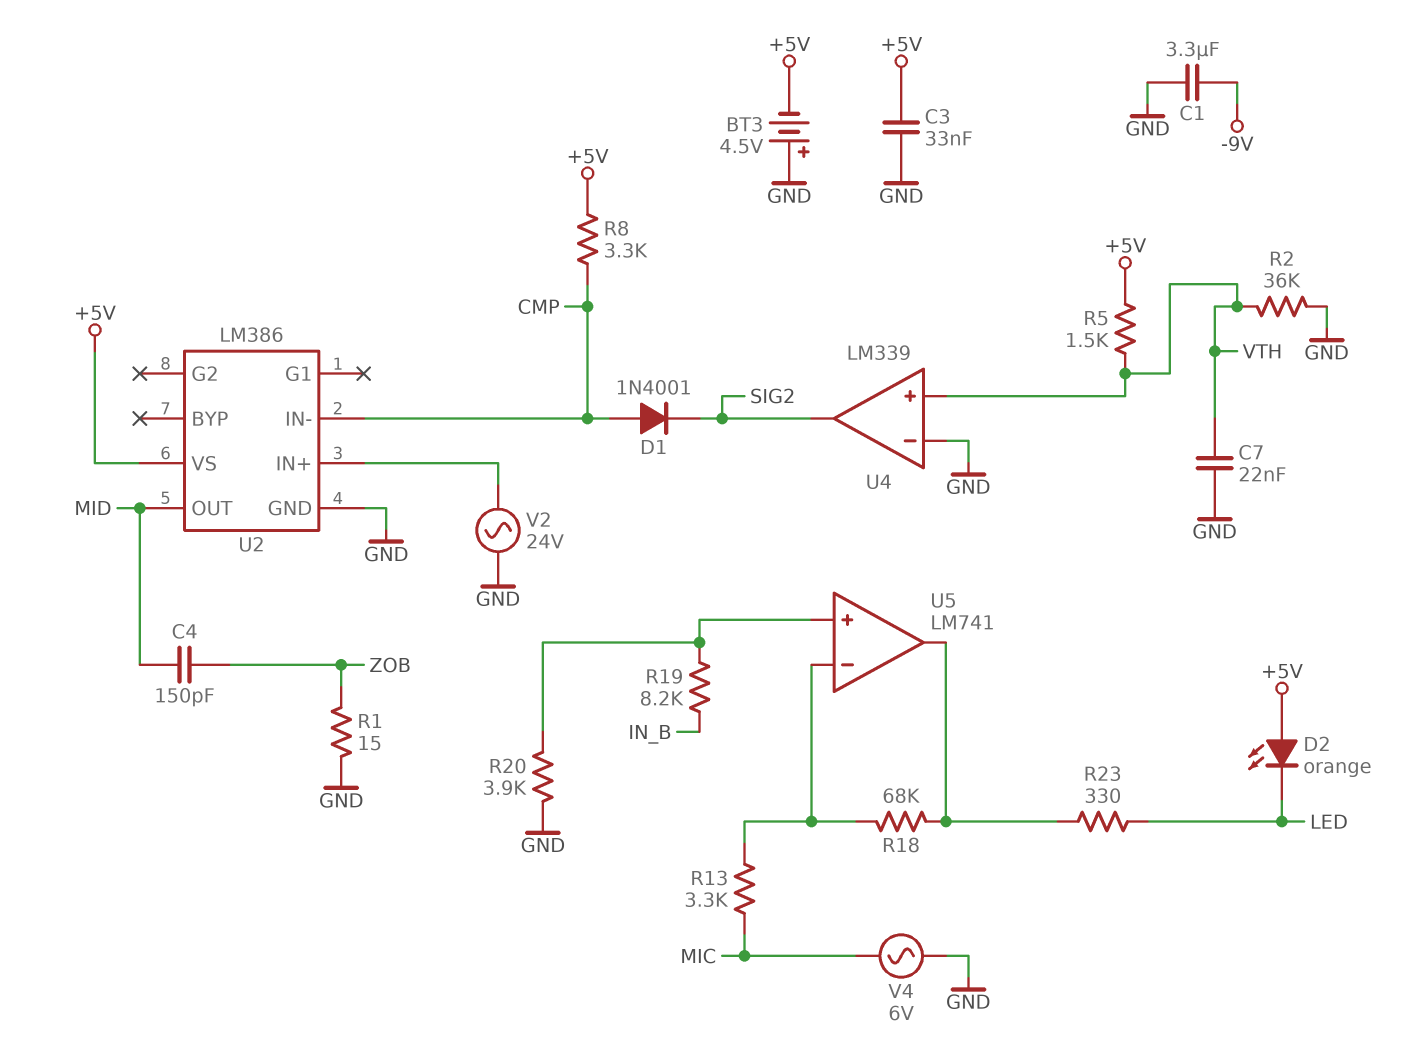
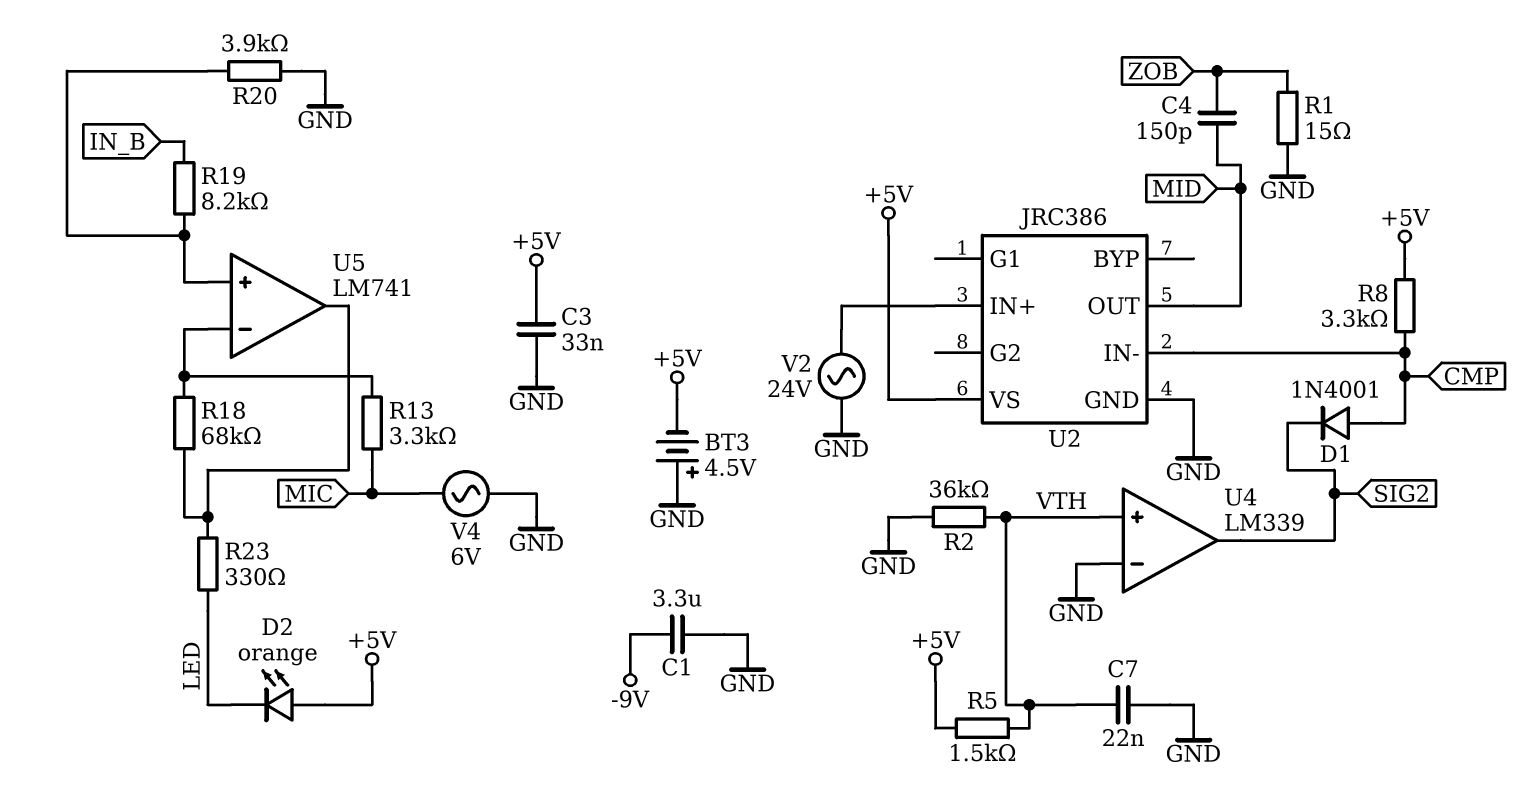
U2: LM386 -> JRC386

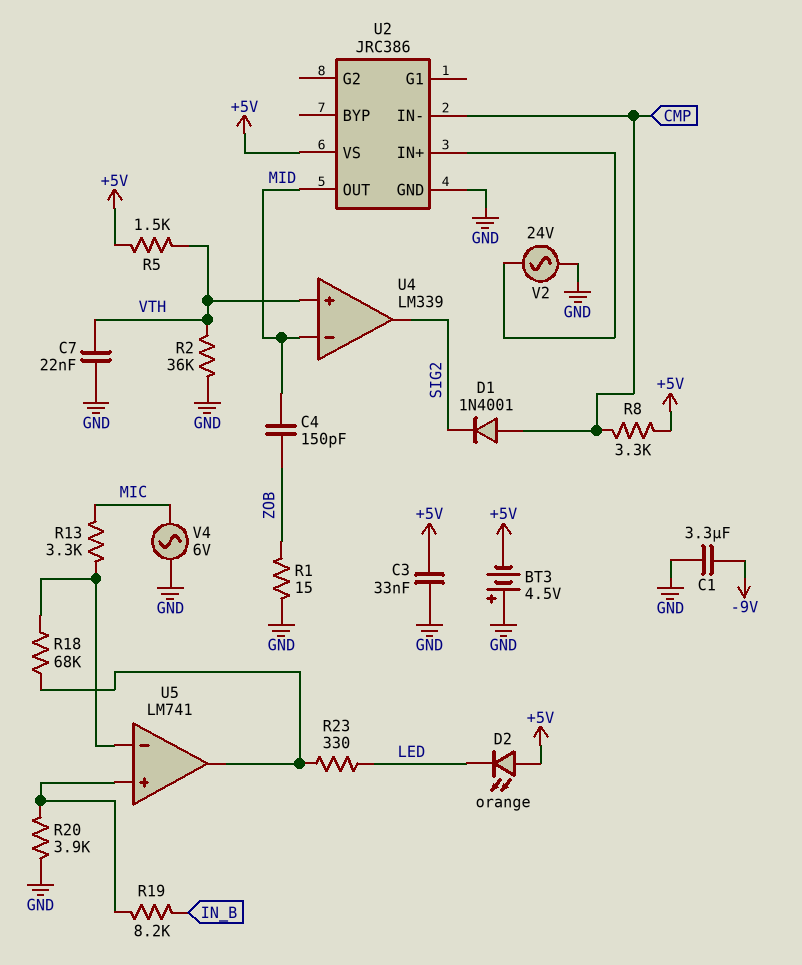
U4 pin in-: GND -> MID

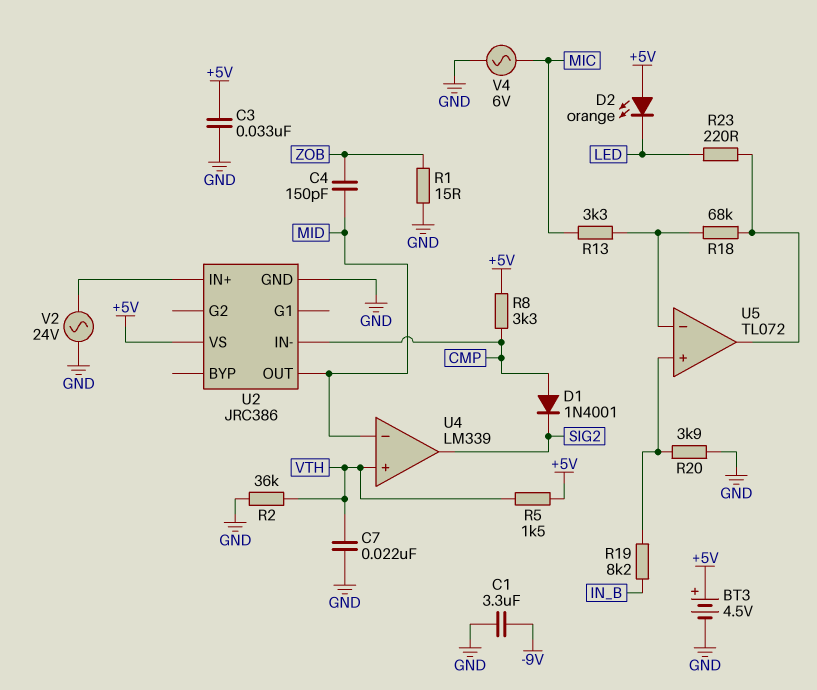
BT3: 4.5V (plus GND, minus +5V) -> 4.5V (plus +5V, minus GND)
R23: 330 (LED, U5/out) -> 220 (LED, U5/out)
U5: LM741 -> TL072

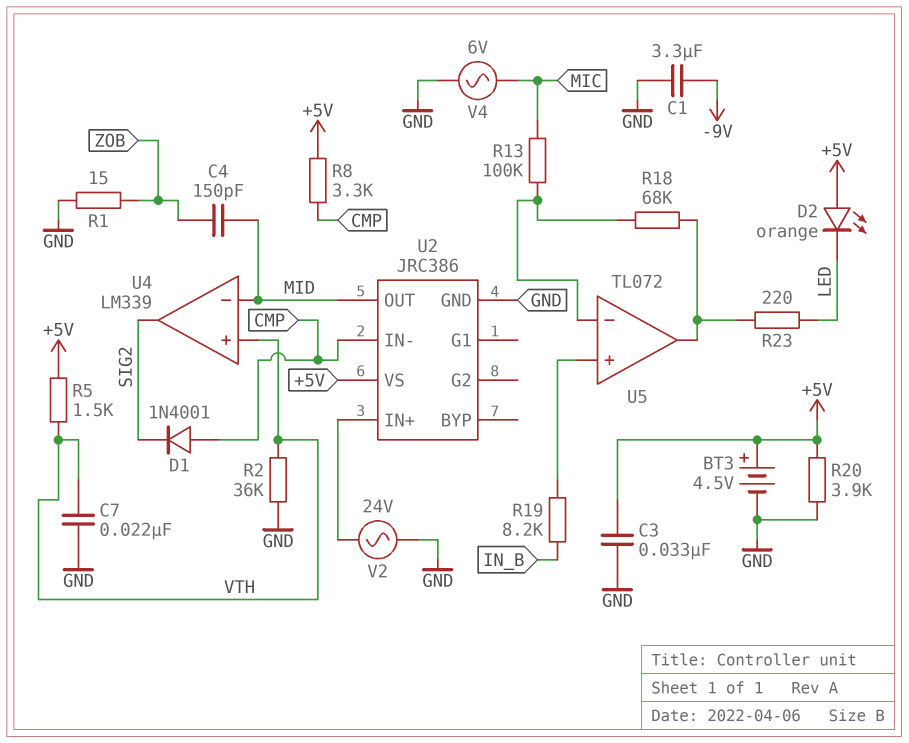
R13: 3.3k (MIC, U5/in-) -> 100k (MIC, U5/in-)
R20: 3.9k (GND, U5/in+) -> 3.9k (+5V, GND)

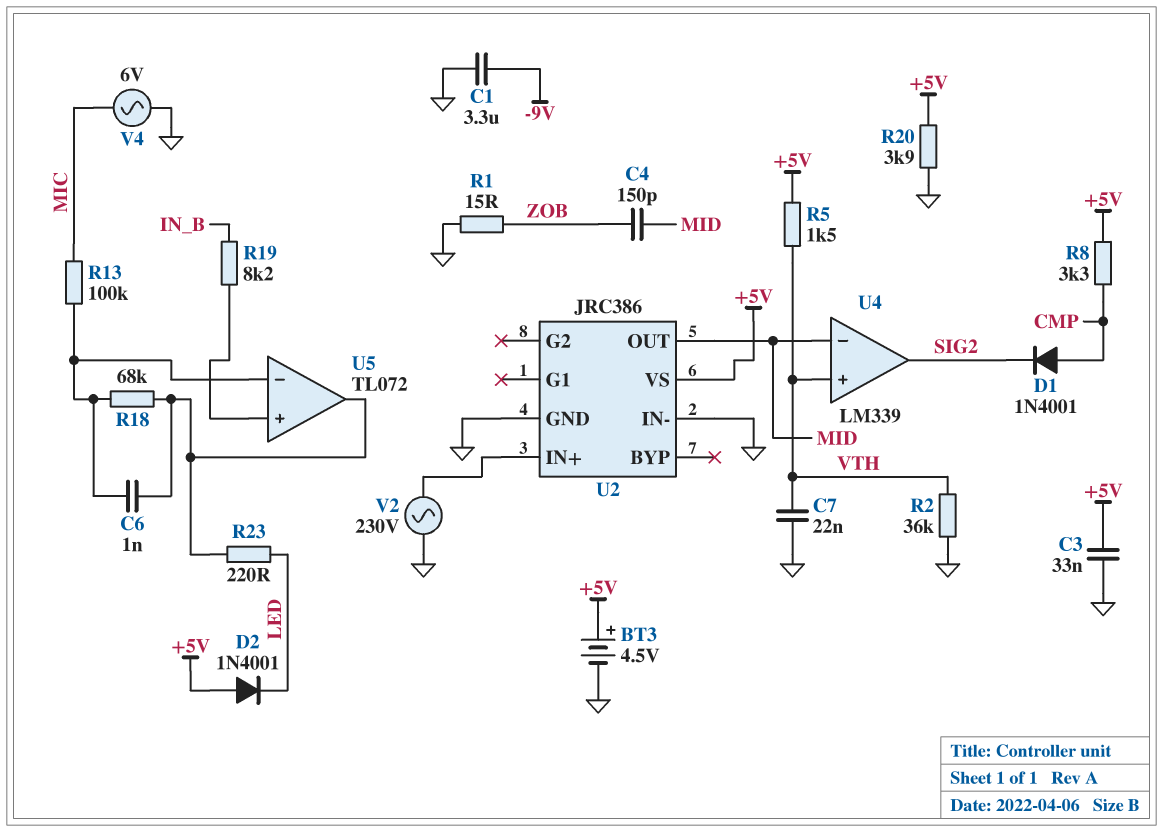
C6: none -> 1nF (U5/in-, U5/out)
D2: LED orange (A +5V, K LED) -> diode 1N4001 (A +5V, K LED)
U2 pin IN-: CMP -> GND
V2: AC 24V (GND, U2/IN+) -> AC 230V (GND, U2/IN+)

